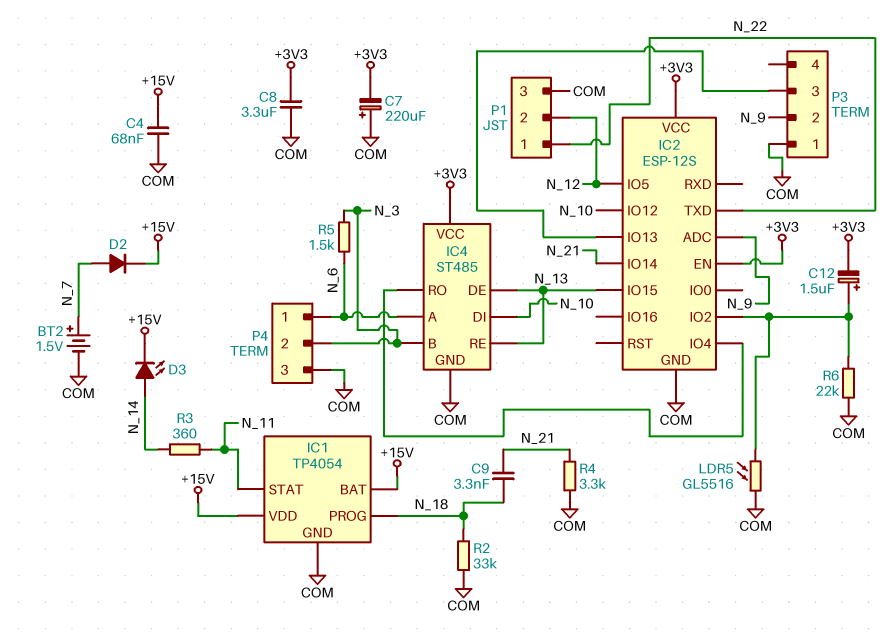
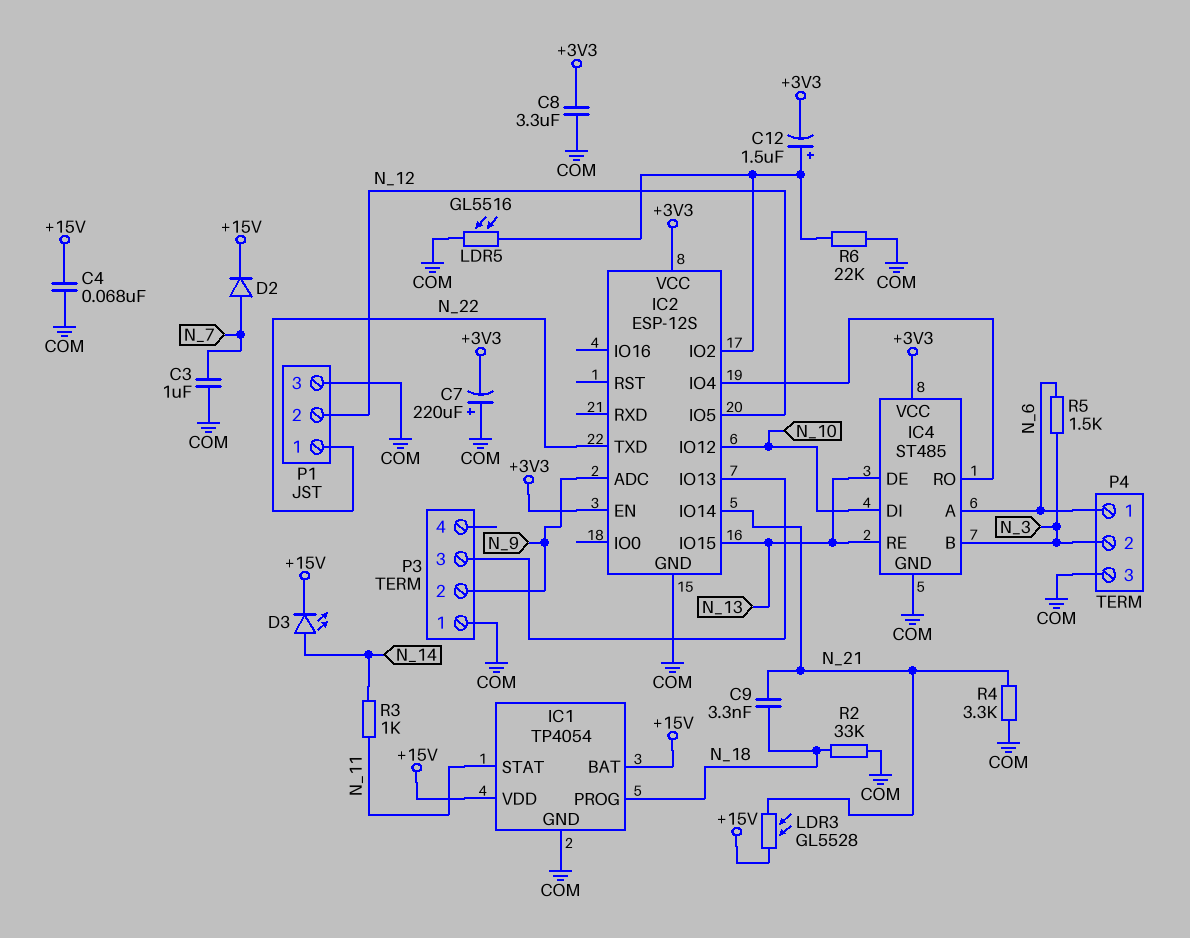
BT2: 1.5V (plus N_7, minus COM) -> none
C3: none -> 1uF (COM, N_7)
LDR3: none -> GL5528 (+15V, N_21)
R3: 360 (N_11, N_14) -> 1k (N_11, N_14)

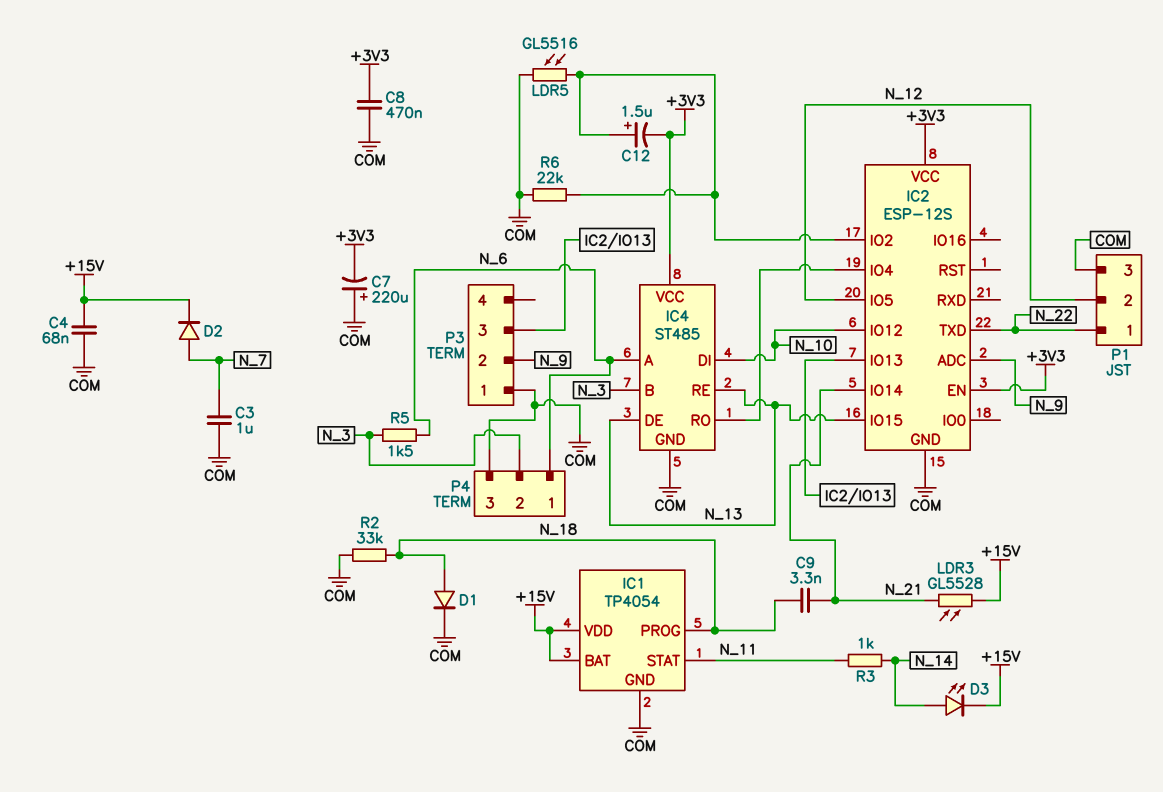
C8: 3.3uF (+3V3, COM) -> 470nF (+3V3, COM)
D1: none -> diode (A N_18, K COM)
R4: 3.3k (COM, N_21) -> none

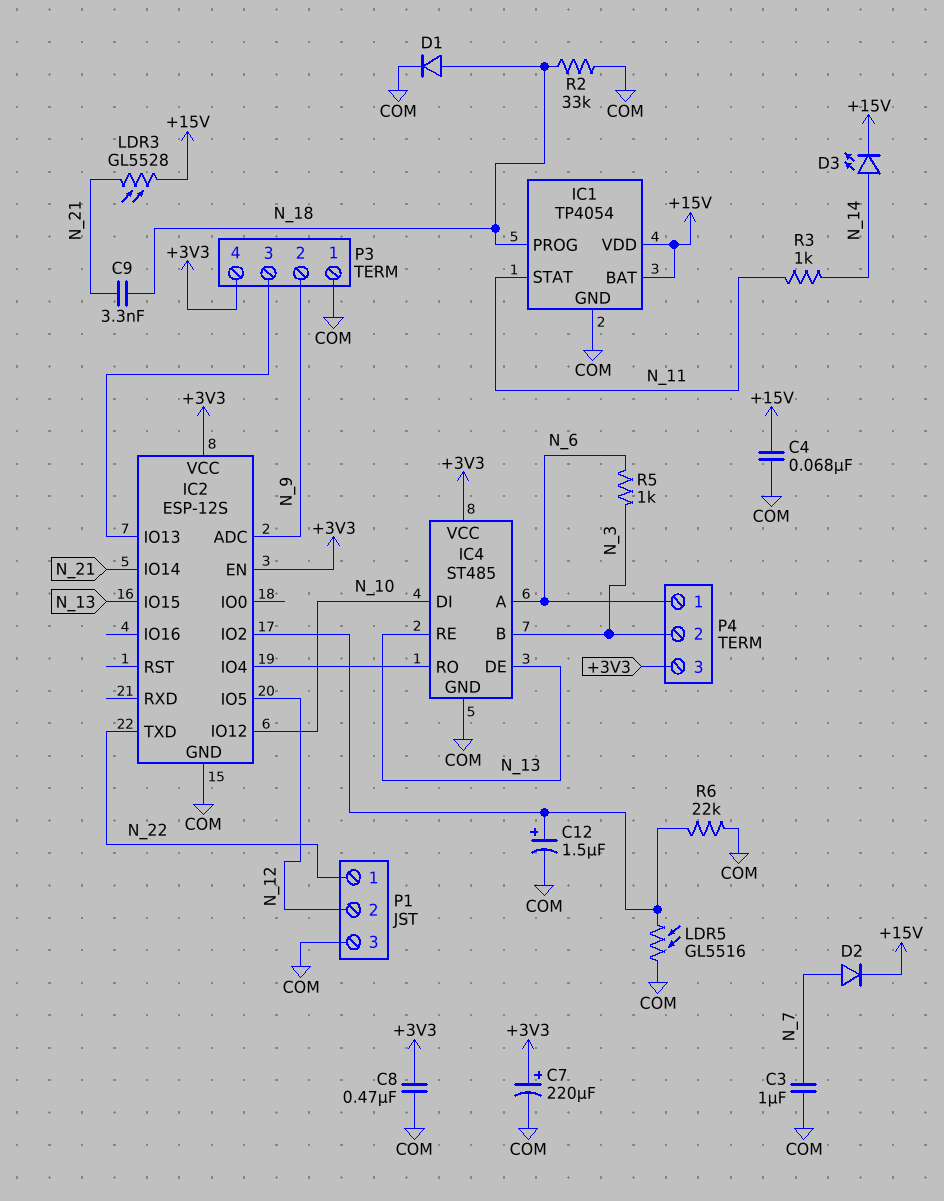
C7: 220uF (plus COM, minus +3V3) -> 220uF (plus +3V3, minus COM)
C12: 1.5uF (plus IC2/IO2, minus +3V3) -> 1.5uF (plus IC2/IO2, minus COM)
P3 pin 4: none -> +3V3
P4 pin 3: COM -> +3V3
R5: 1.5k (N_3, N_6) -> 1k (N_3, N_6)

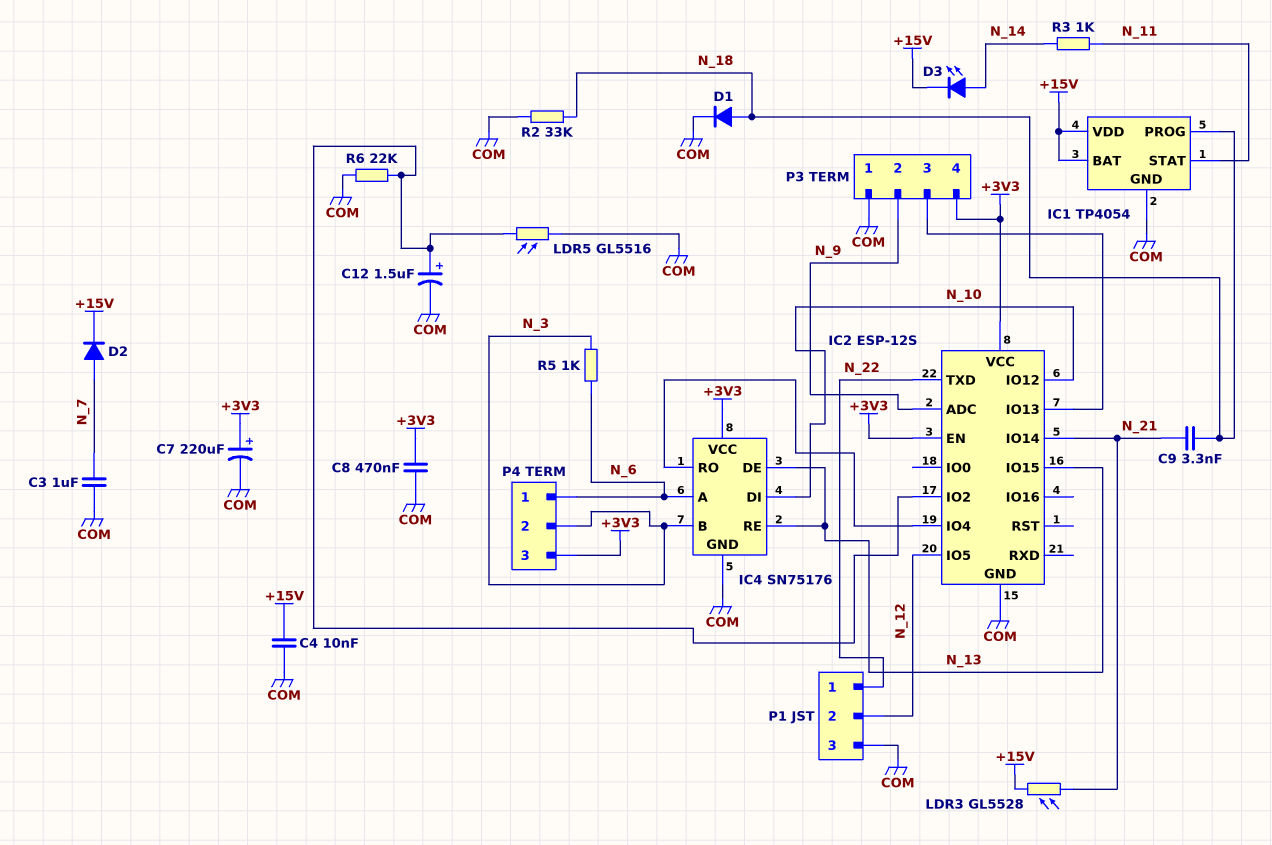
C4: 68nF (+15V, COM) -> 10nF (+15V, COM)
IC4: ST485 -> SN75176

